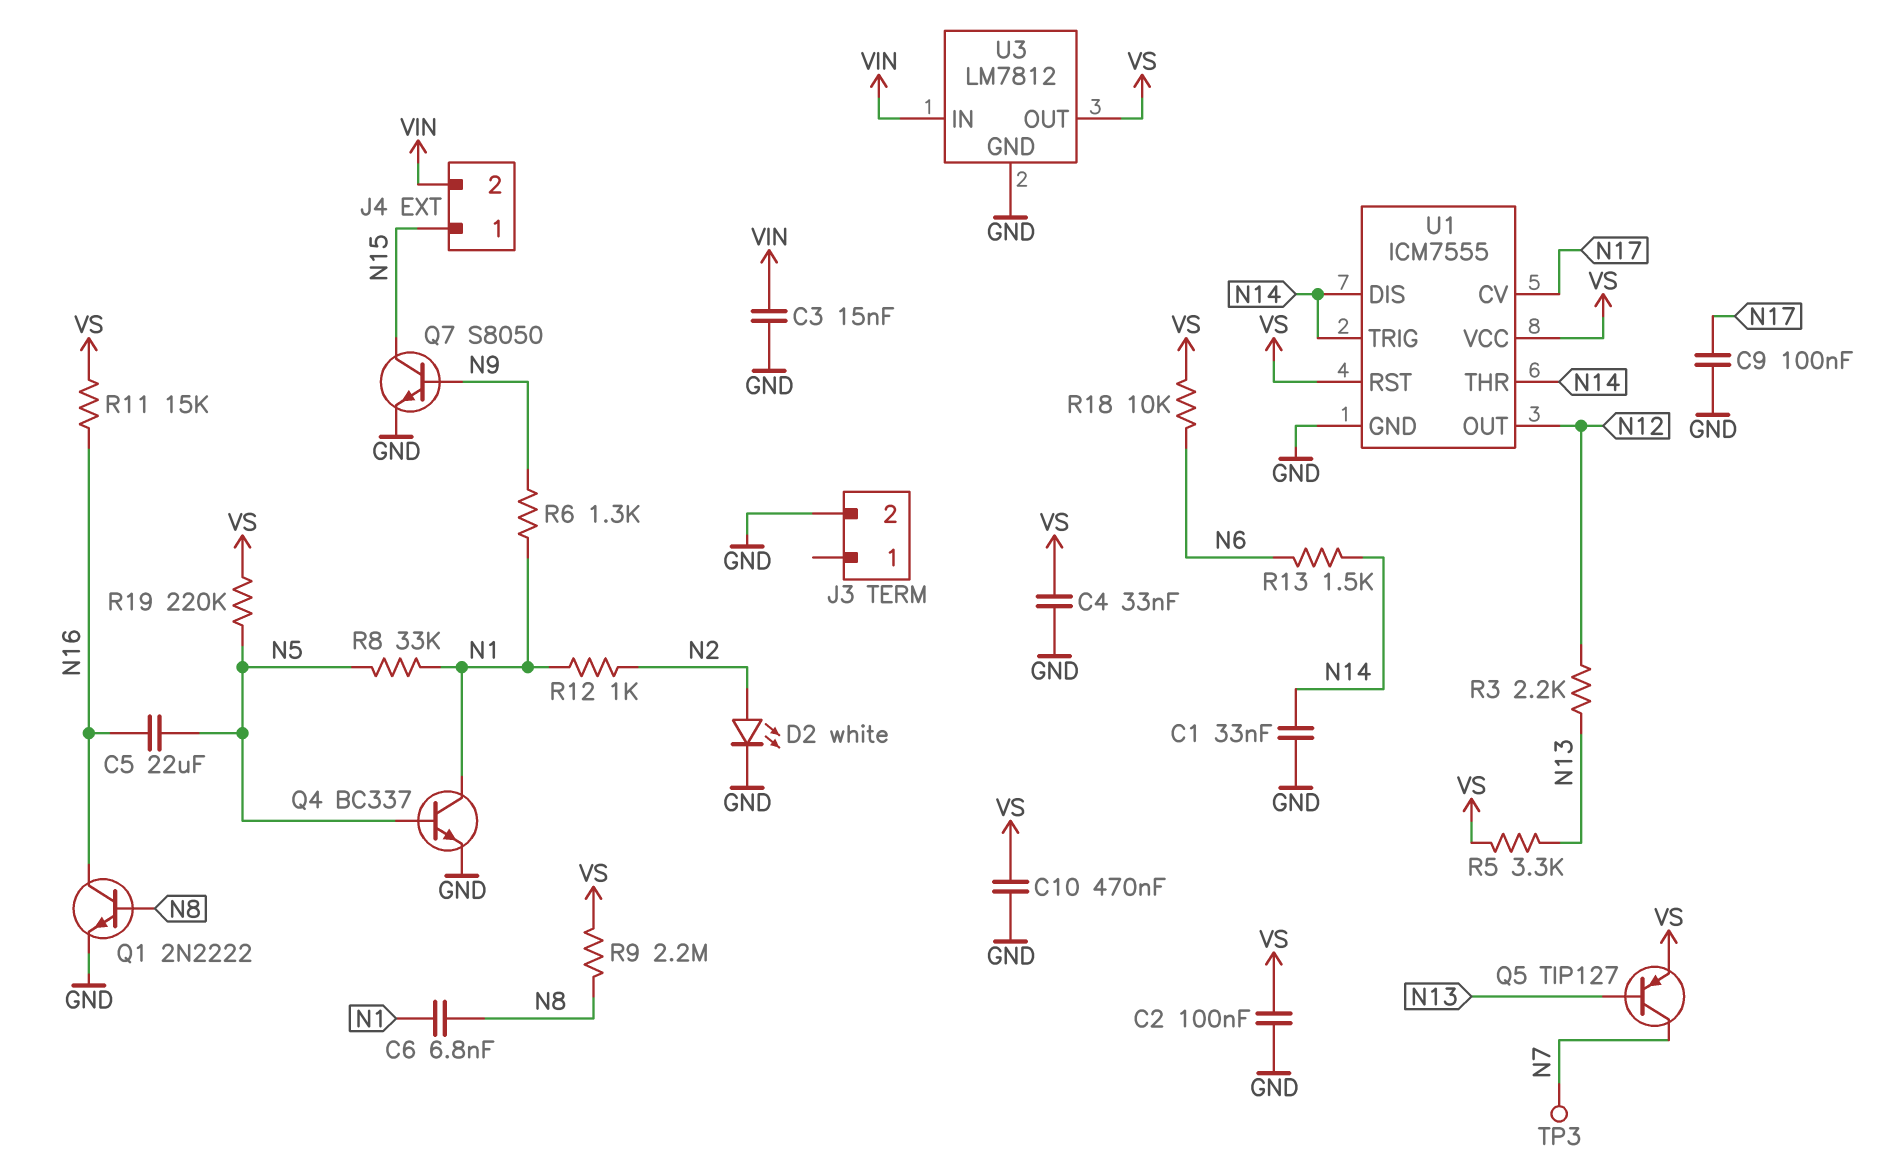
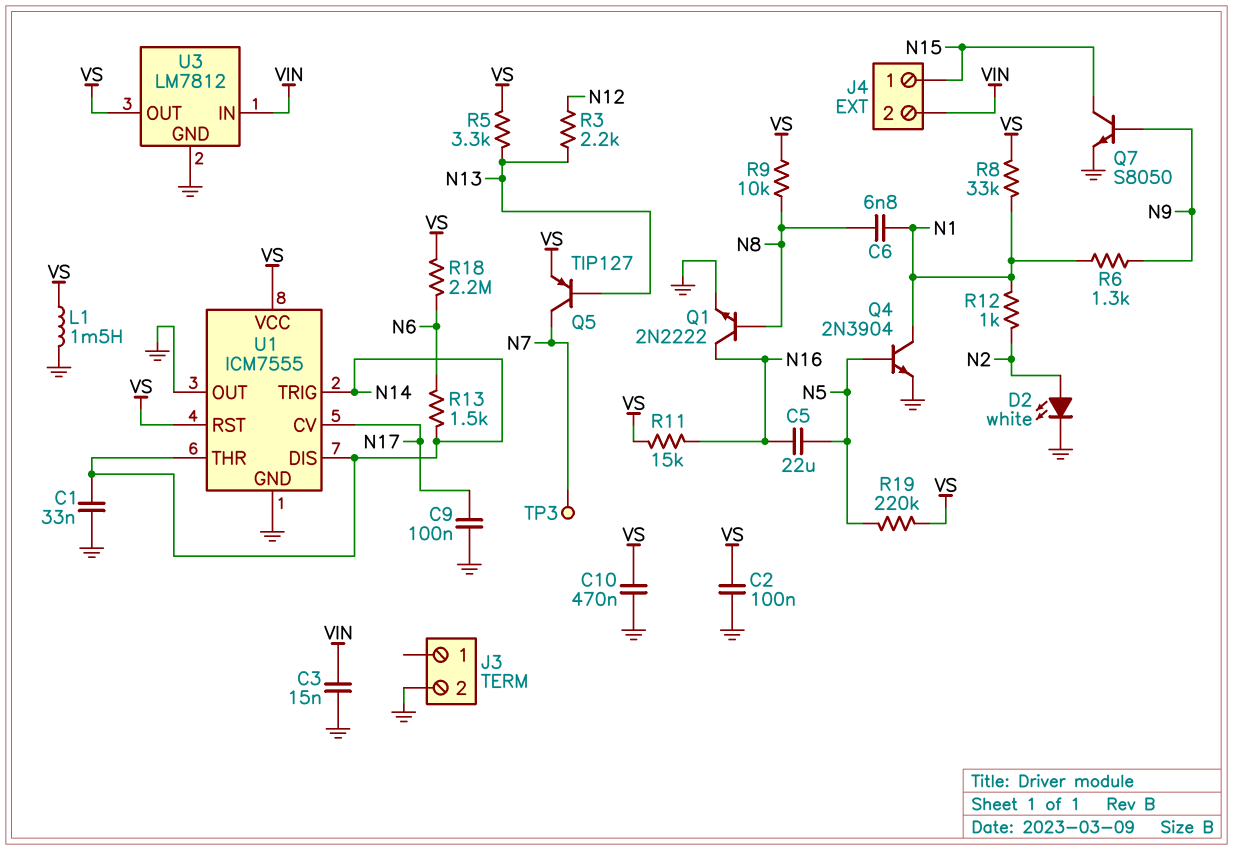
C4: 33nF (GND, VS) -> none
L1: none -> 1.5mH (GND, VS)
Q4: NPN BC337 (B N5, C N1, E GND) -> NPN 2N3904 (B N5, C N1, E GND)
R8: 33k (N1, N5) -> 33k (N1, VS)
R9: 2.2M (N8, VS) -> 10k (N8, VS)
R18: 10k (N6, VS) -> 2.2M (N6, VS)
U1 pin OUT: N12 -> GND

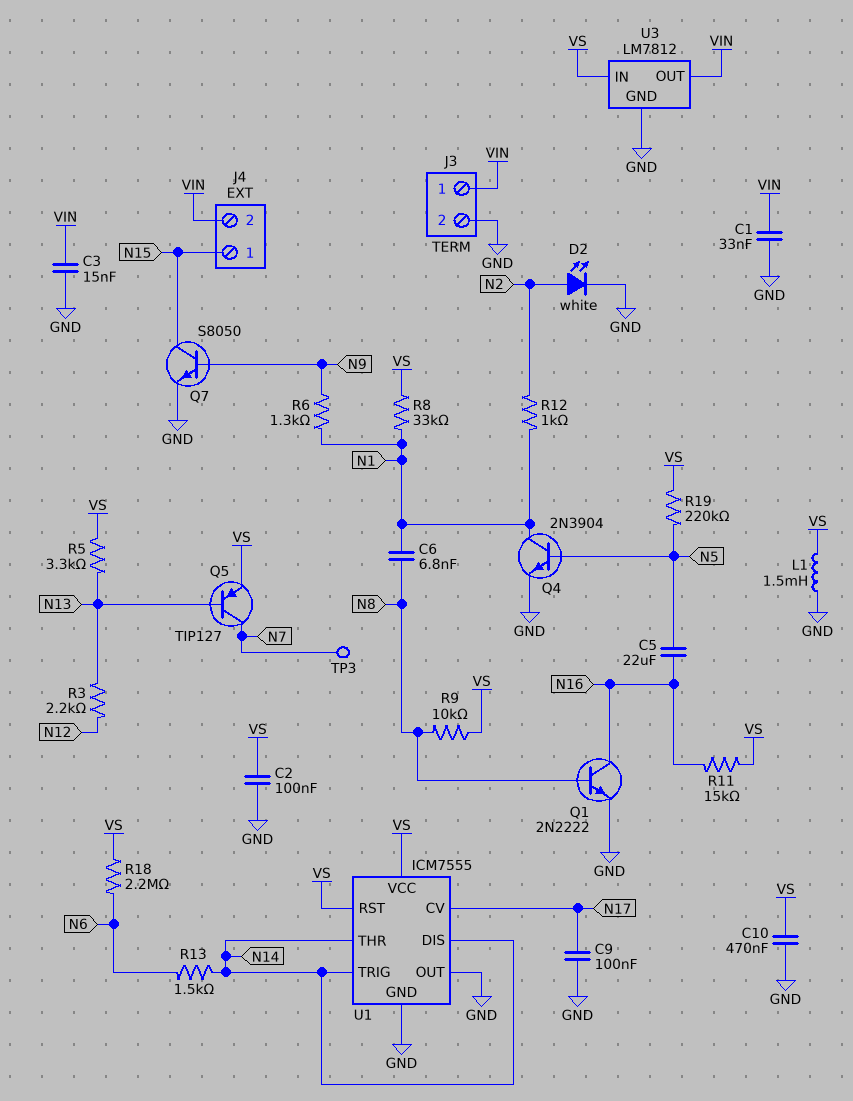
C1: 33nF (GND, N14) -> 33nF (GND, VIN)
J3 pin 1: none -> VIN
U3 pin IN: VIN -> VS
U3 pin OUT: VS -> VIN

